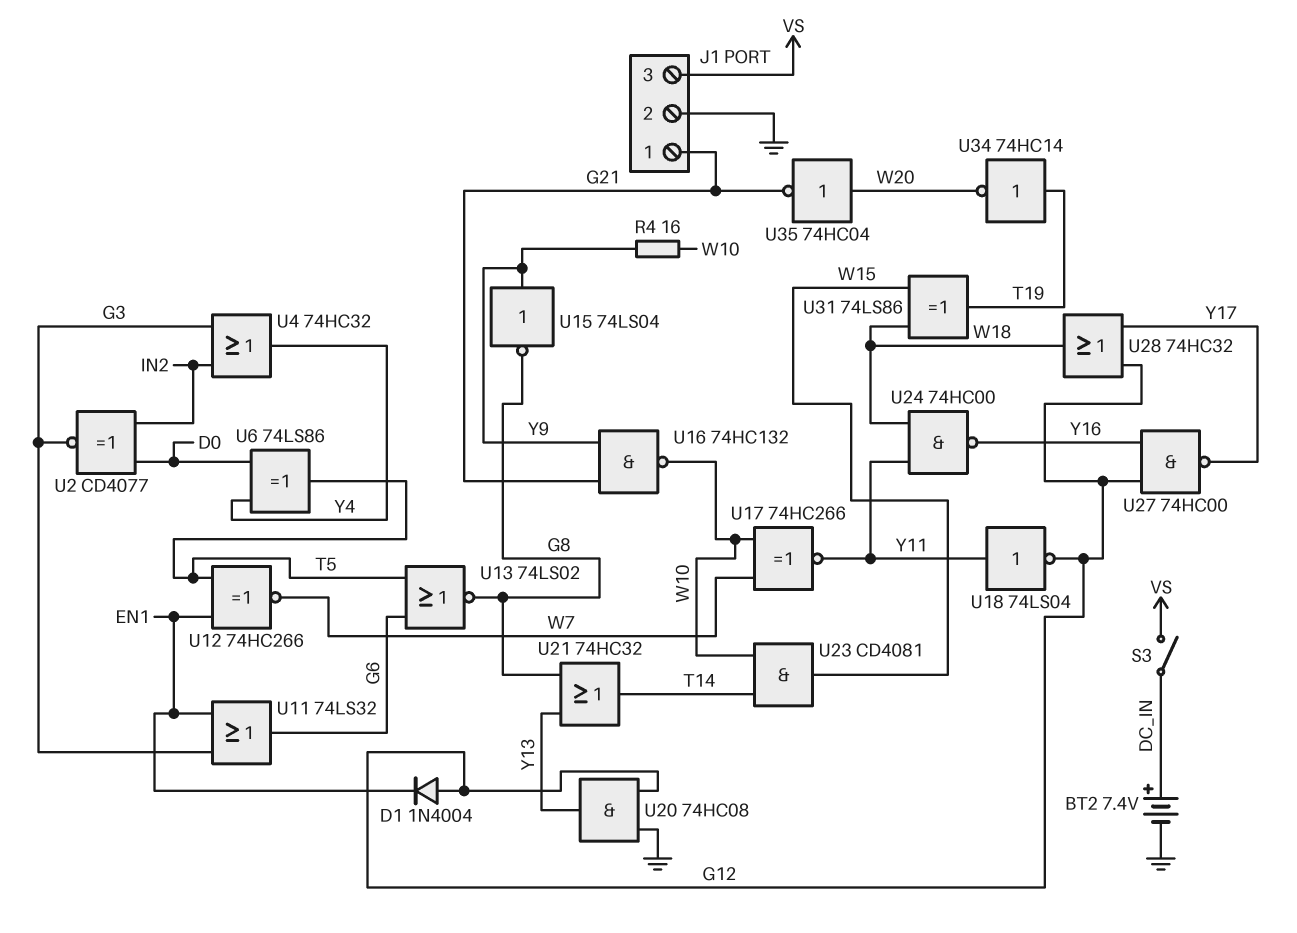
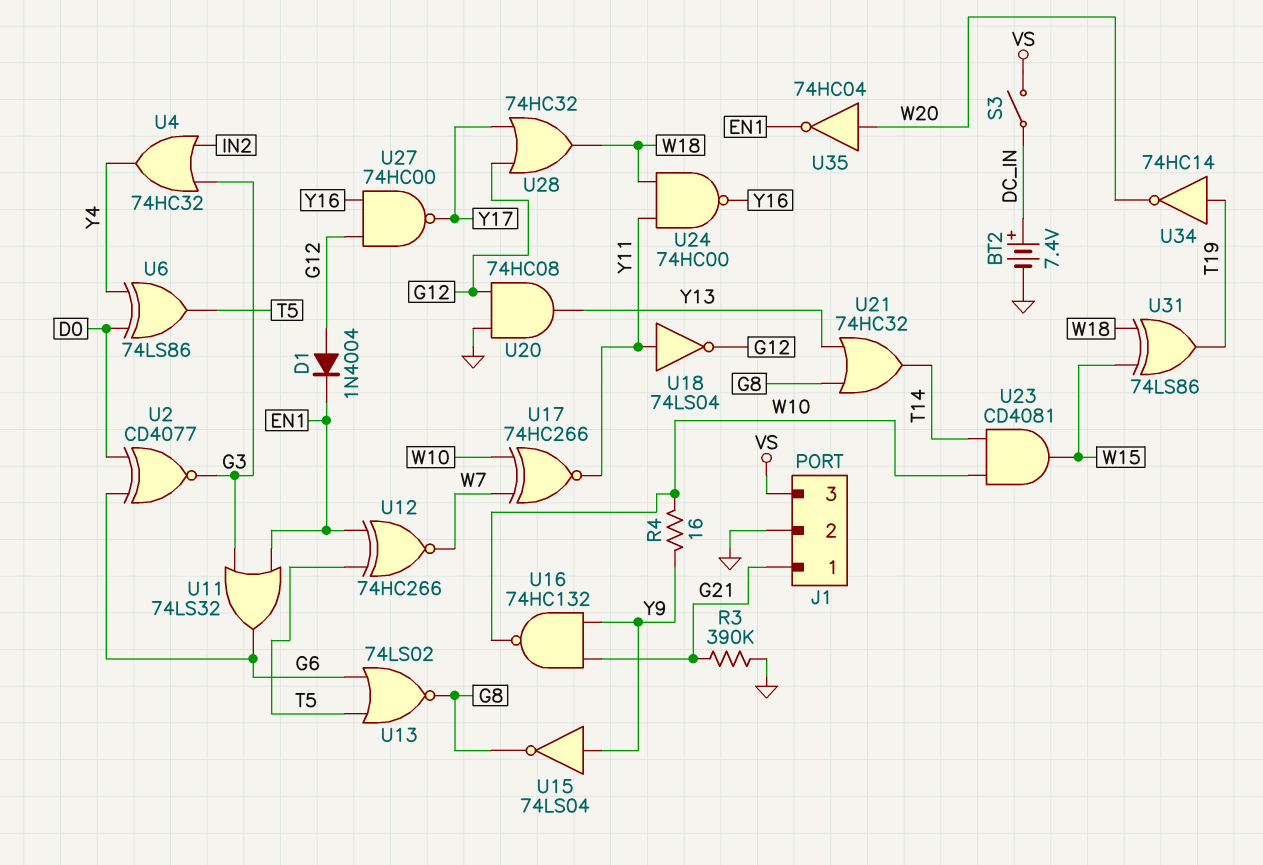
R3: none -> 390k (G21, GND)
U2: XNOR CD4077 (in D0, in IN2, out G3) -> XNOR CD4077 (in D0, in G6, out G3)
U35: NOT 74HC04 (in W20, out G21) -> NOT 74HC04 (in W20, out EN1)

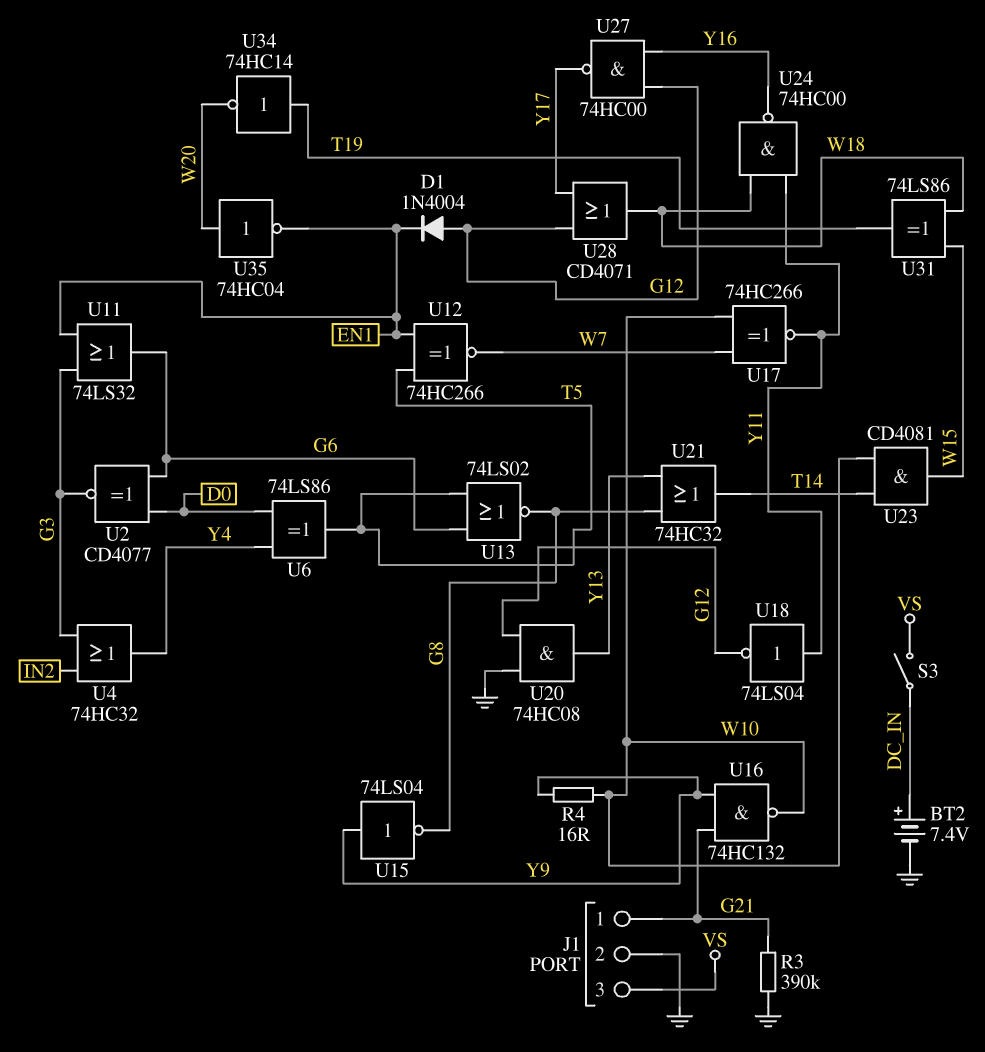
U28: OR 74HC32 (in G12, in Y17, out W18) -> OR CD4071 (in G12, in Y17, out W18)

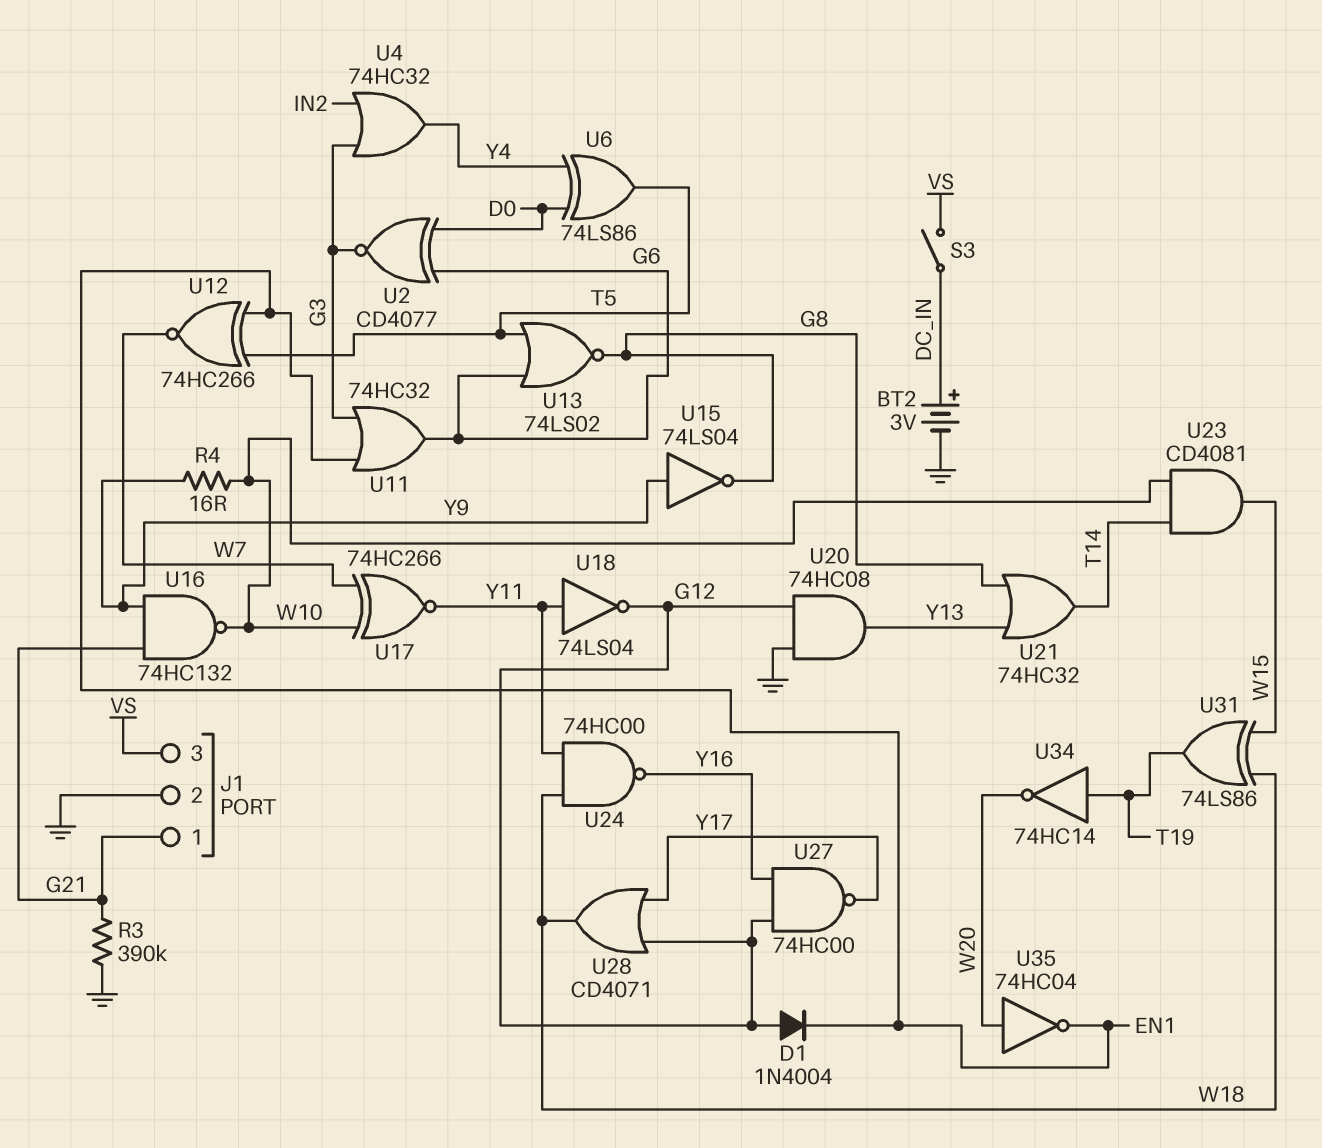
BT2: 7.4V (plus DC_IN, minus GND) -> 3V (plus DC_IN, minus GND)
U11: OR 74LS32 (in EN1, in G3, out G6) -> OR 74HC32 (in EN1, in G3, out G6)

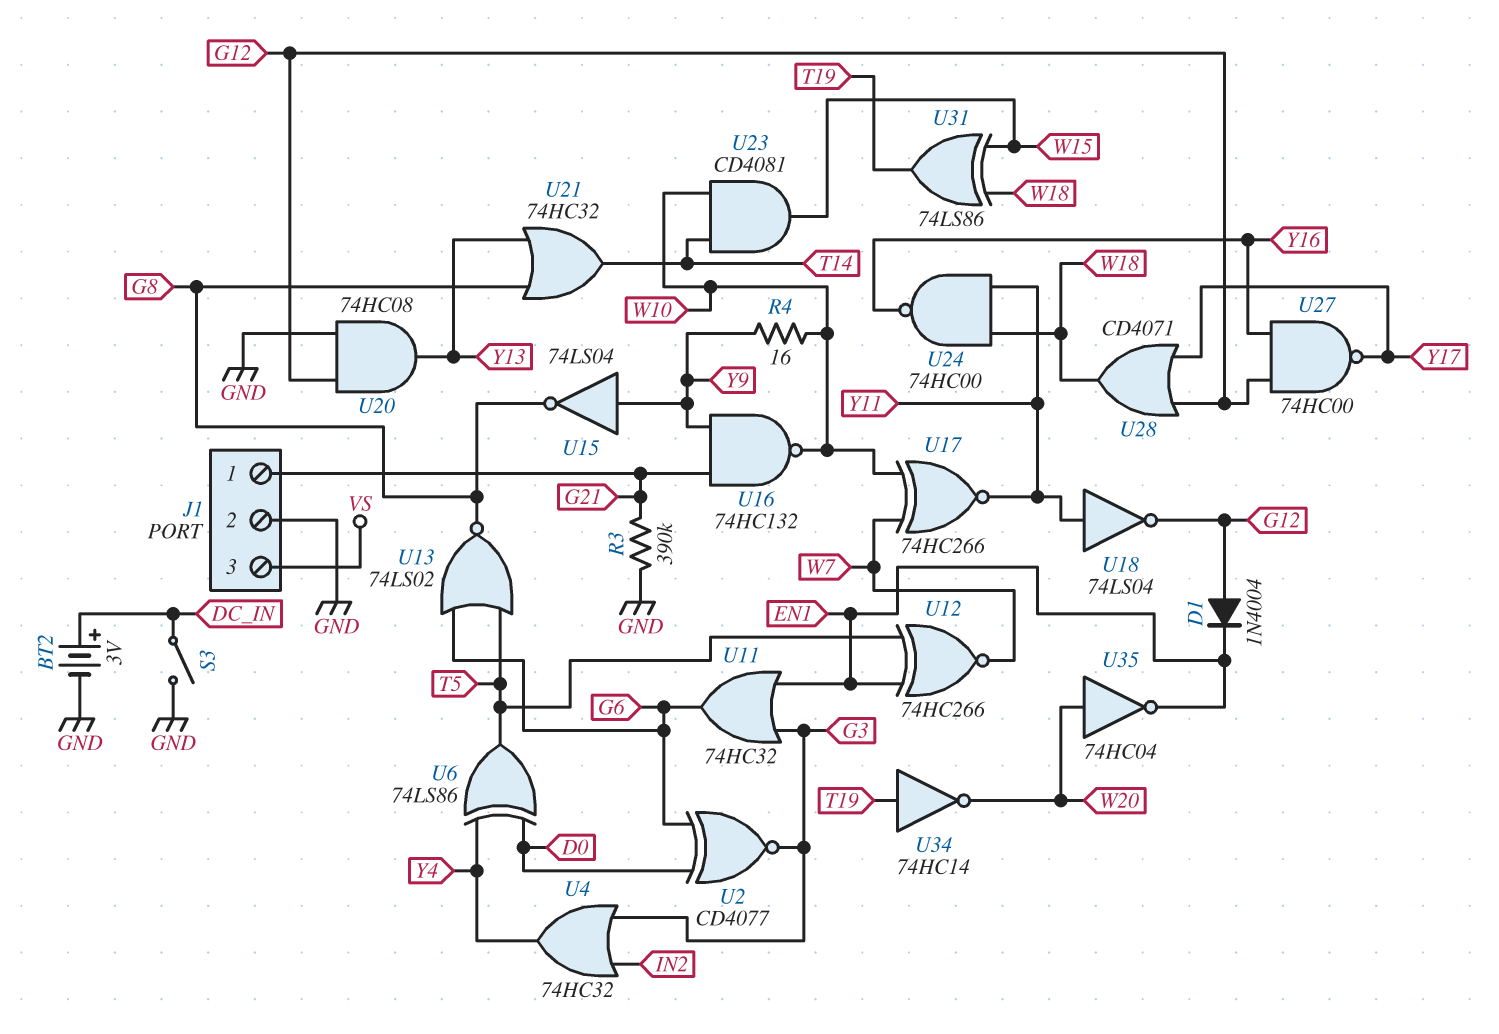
S3: switch (DC_IN, VS) -> switch (DC_IN, GND)

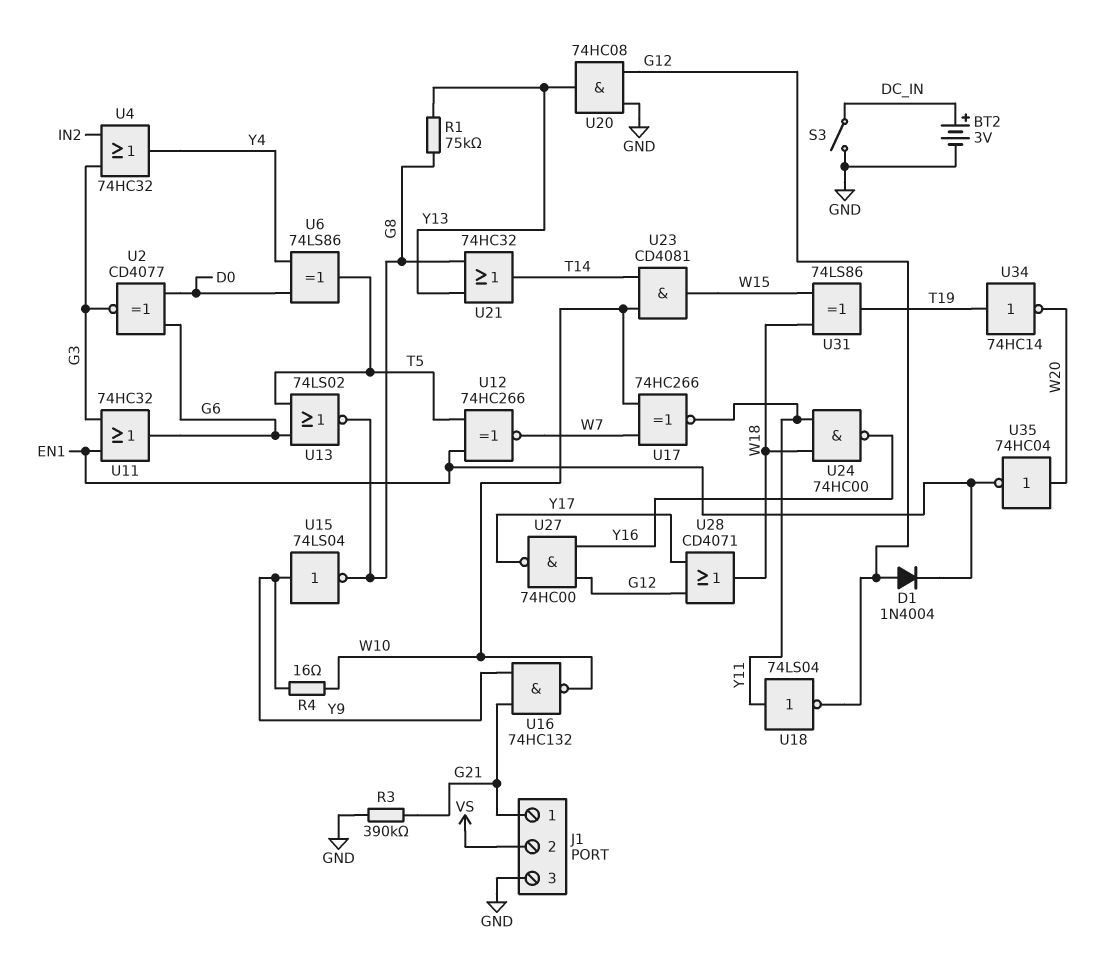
J1 pin 2: GND -> VS
J1 pin 3: VS -> GND
R1: none -> 75k (G8, Y13)

